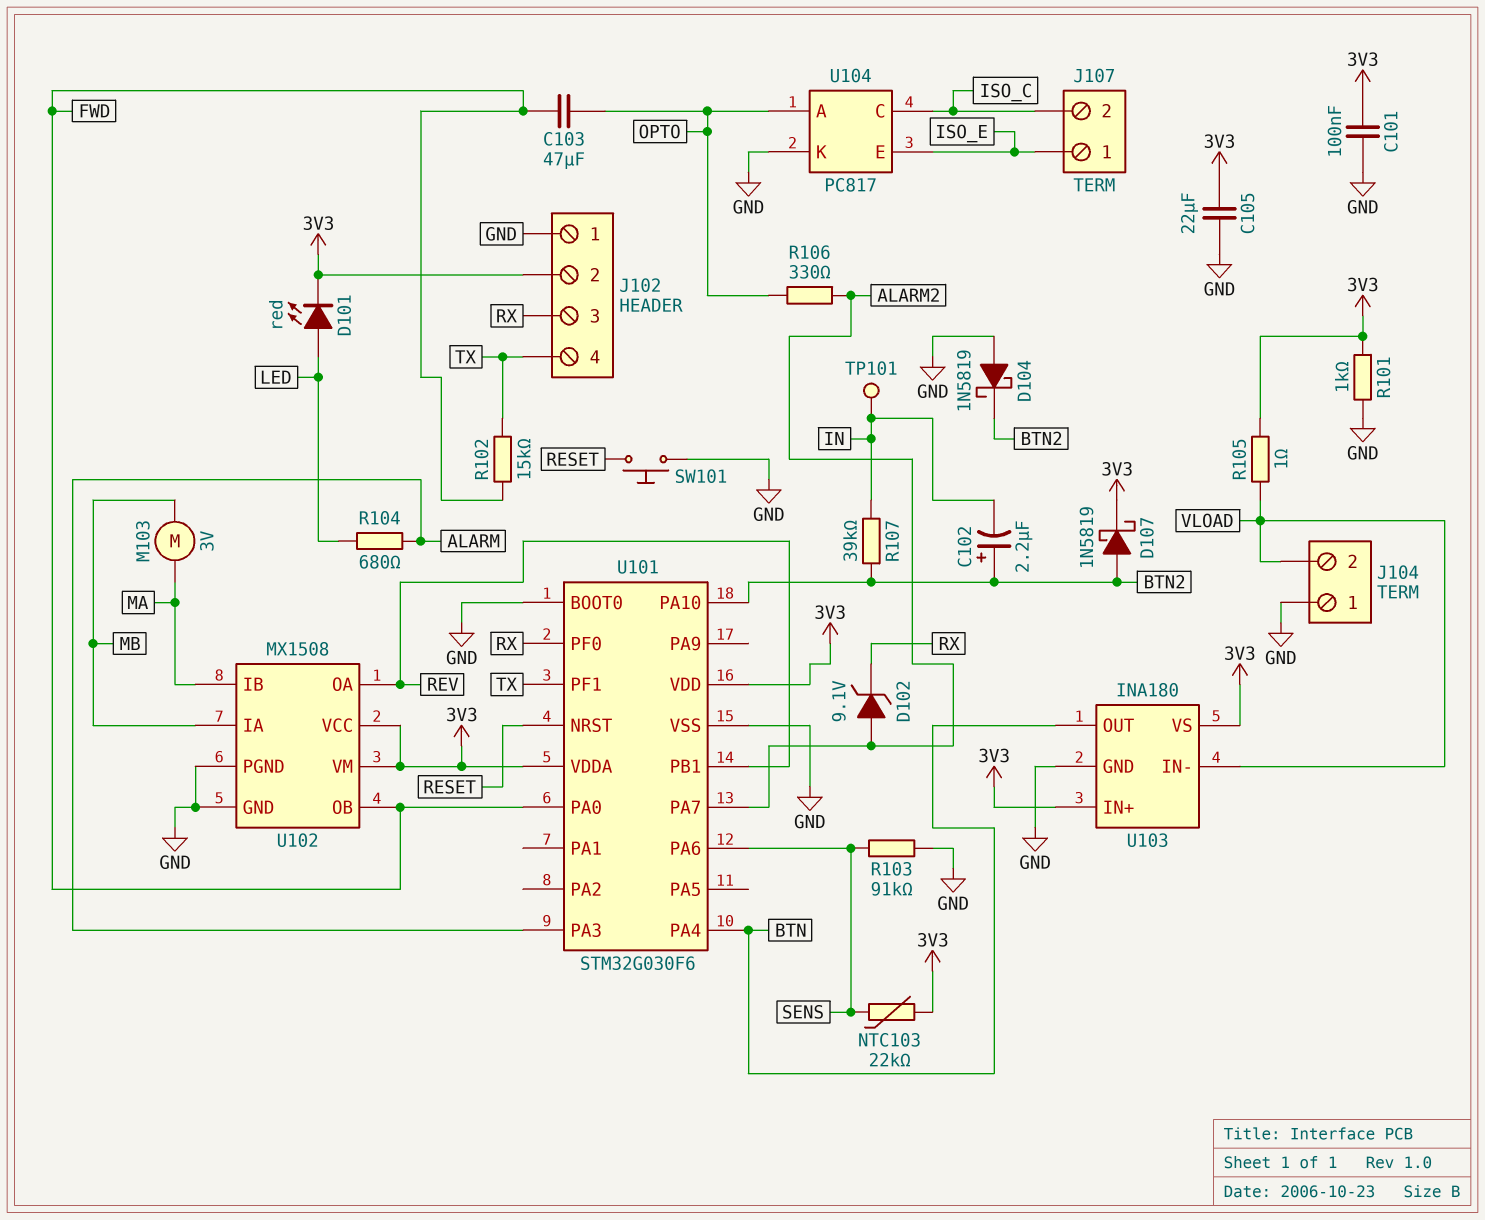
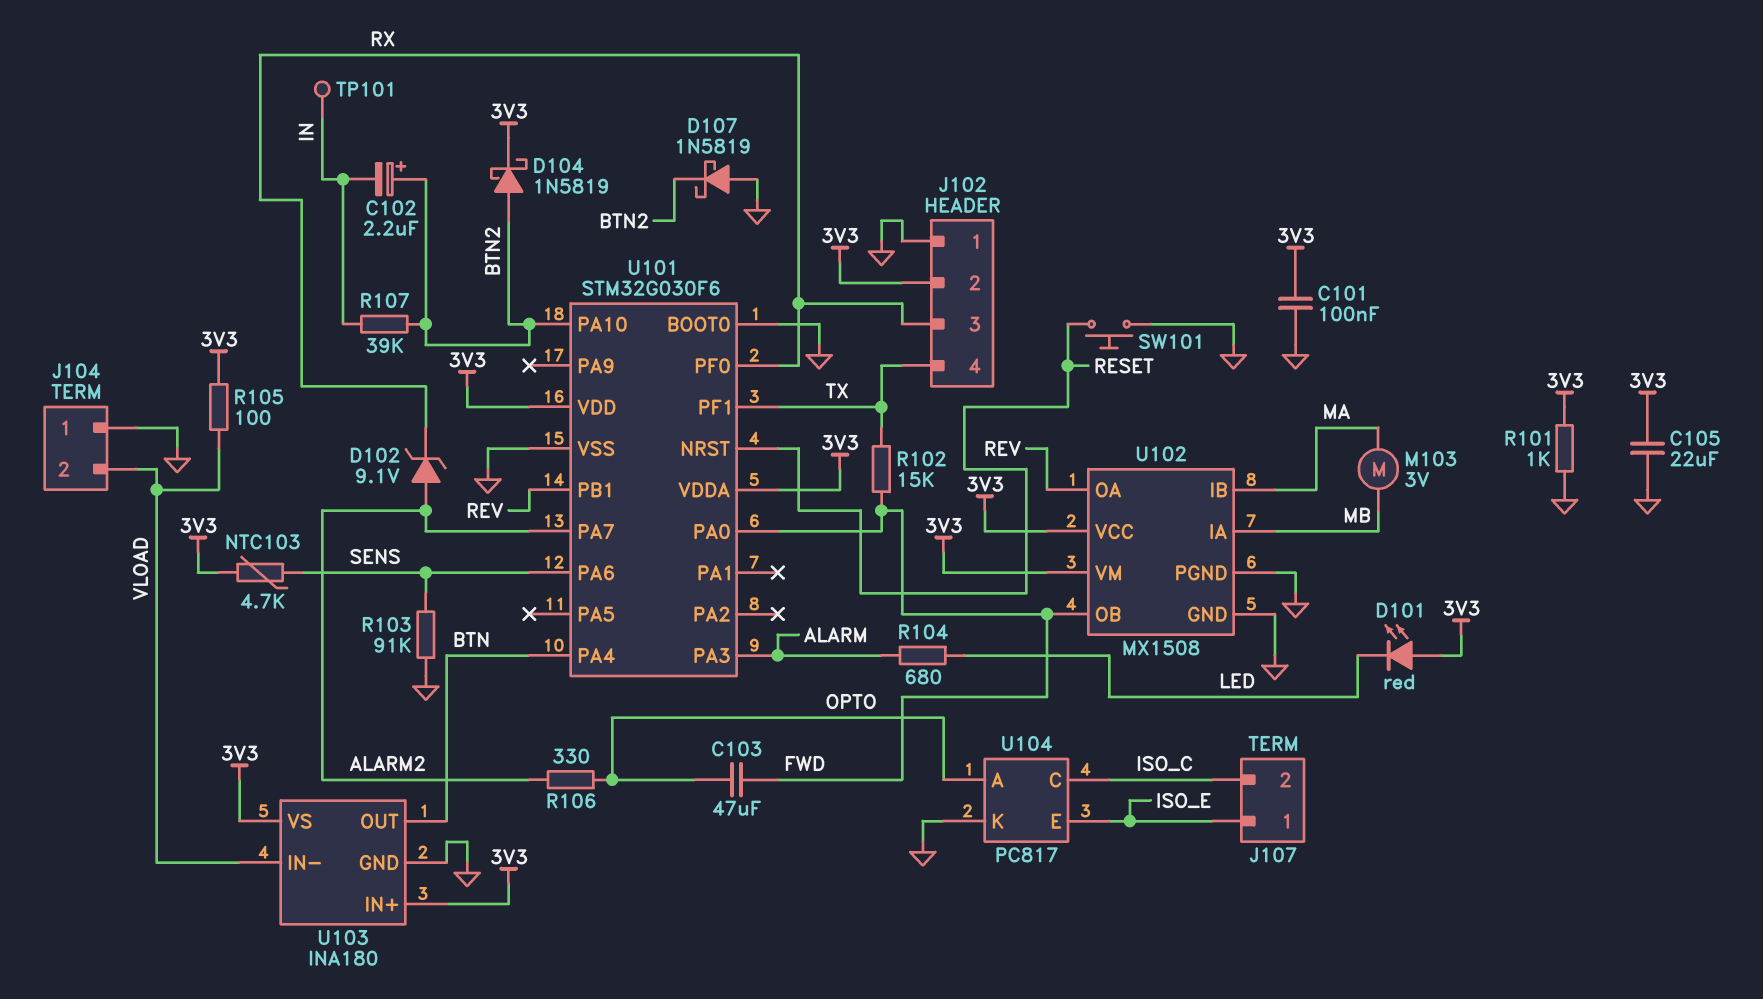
D101: LED red (A LED, K 3V3) -> LED red (A 3V3, K LED)
D104: schottky 1N5819 (A GND, K BTN2) -> schottky 1N5819 (A BTN2, K 3V3)
D107: schottky 1N5819 (A BTN2, K 3V3) -> schottky 1N5819 (A GND, K BTN2)
NTC103: 22k (3V3, SENS) -> 4.7k (3V3, SENS)
R105: 1 (3V3, VLOAD) -> 100 (3V3, VLOAD)

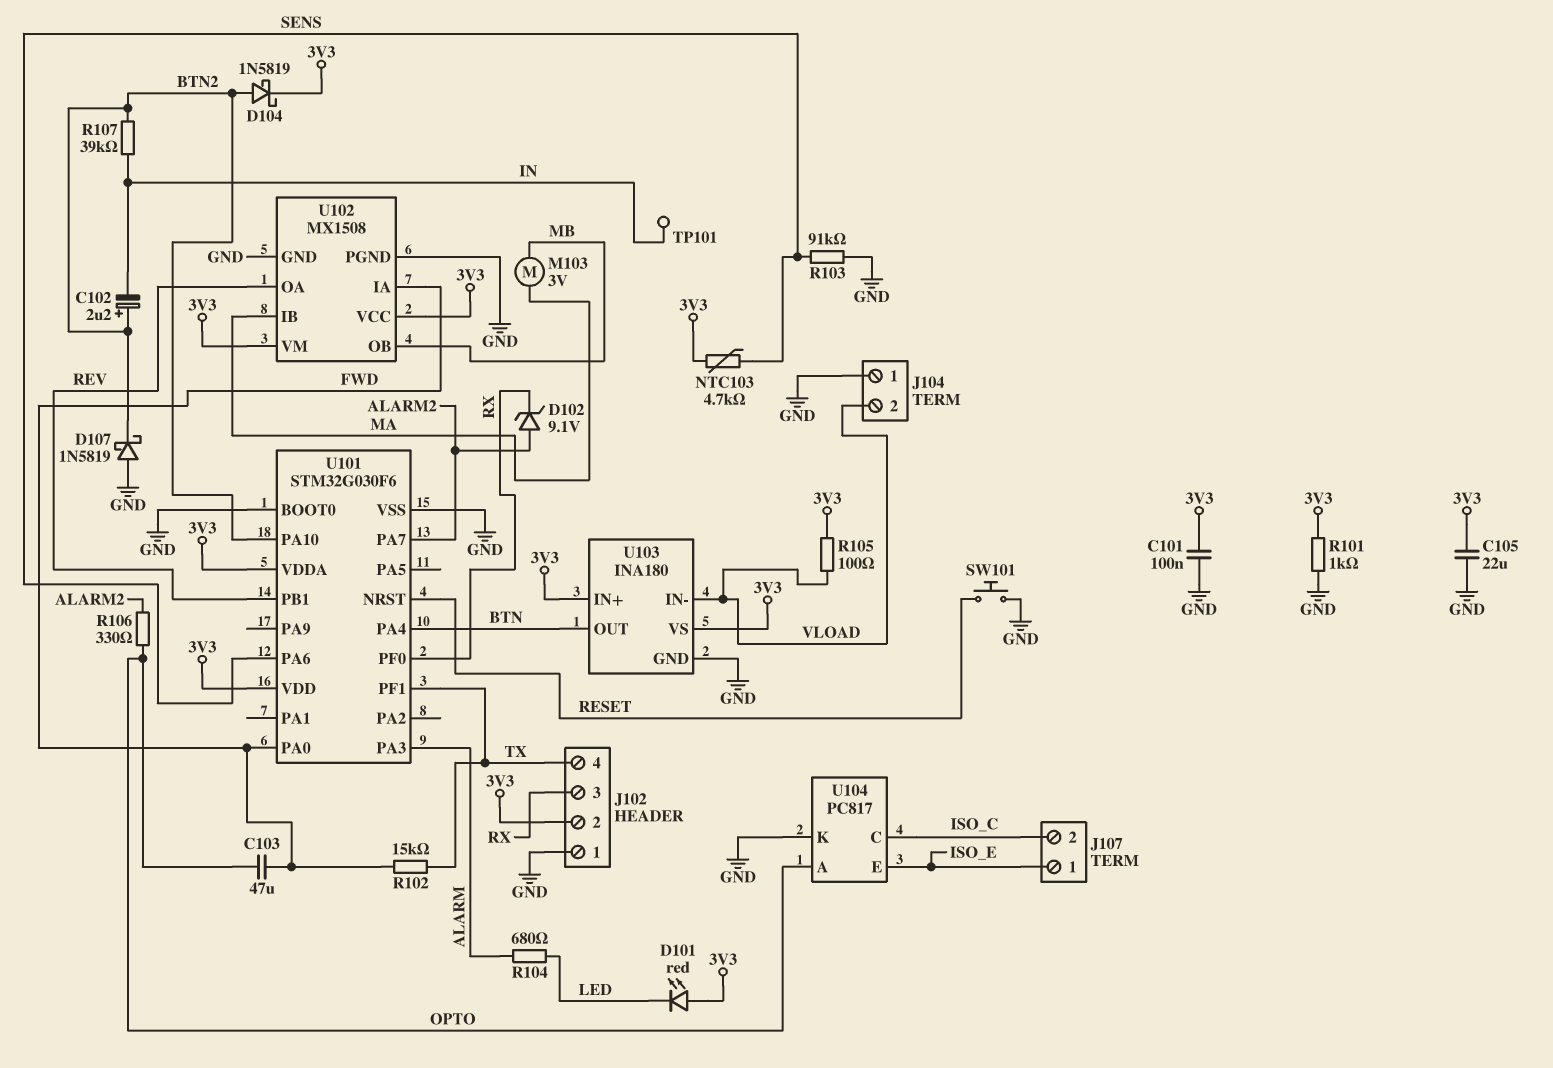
U102 pin IA: MB -> FWD
U102 pin OB: FWD -> MB

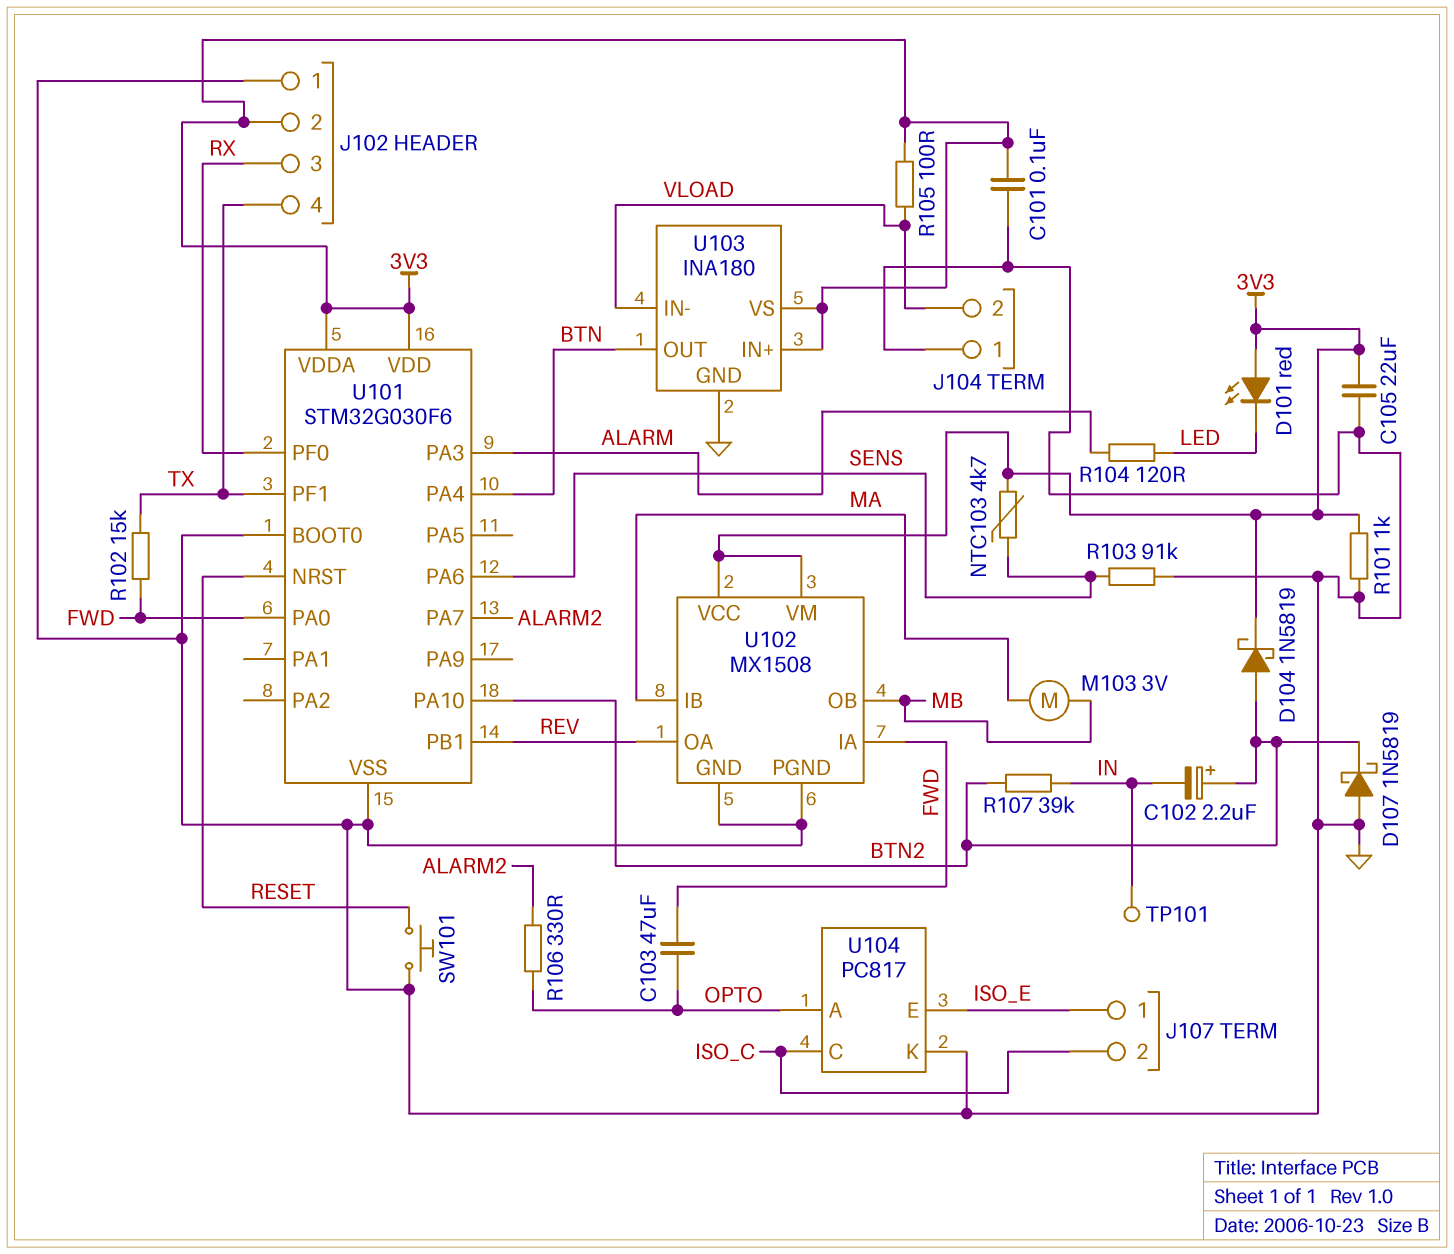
D102: zener 9.1V (A ALARM2, K RX) -> none
R104: 680 (ALARM, LED) -> 120 (ALARM, LED)

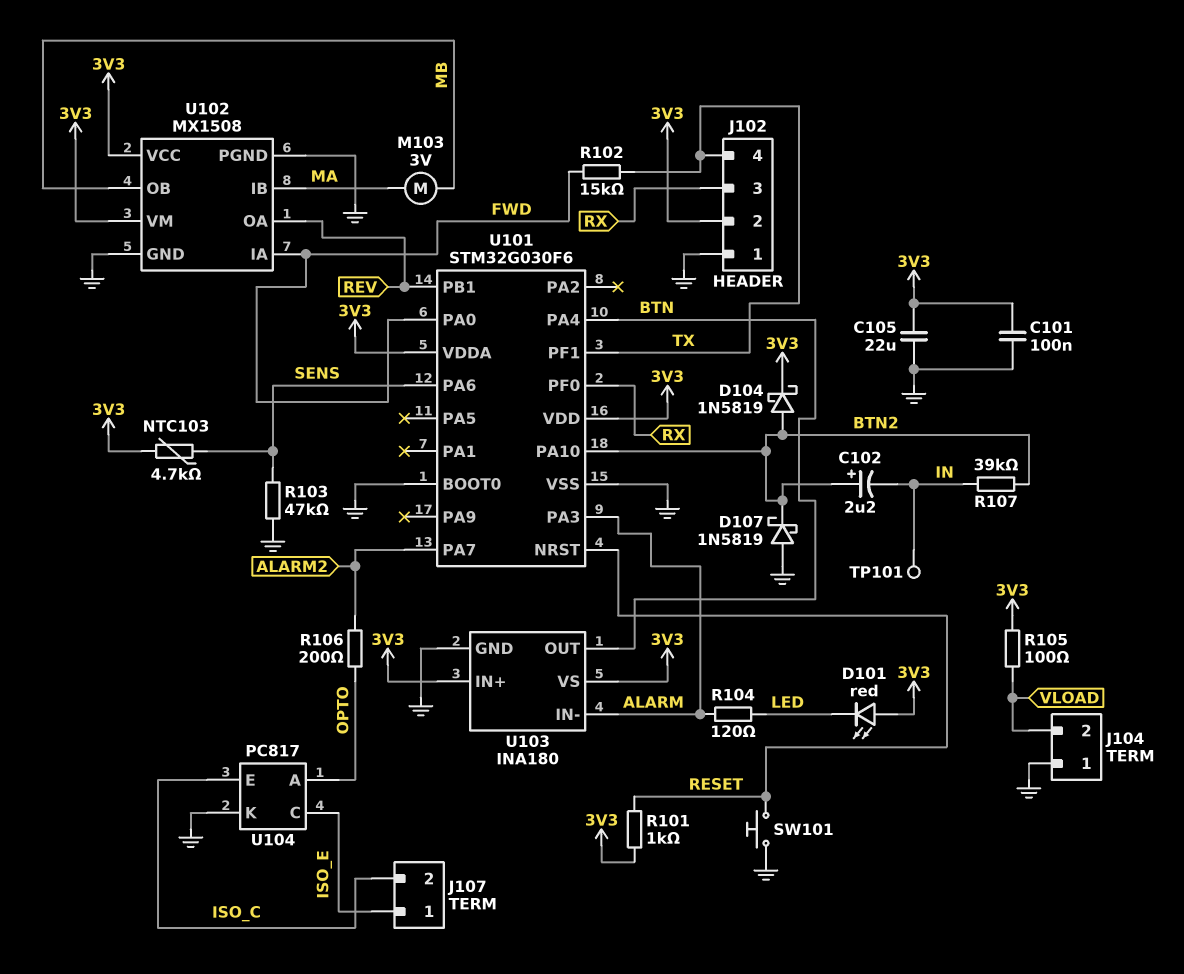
C103: 47uF (FWD, OPTO) -> none
R101: 1k (3V3, GND) -> 1k (3V3, RESET)
R103: 91k (GND, SENS) -> 47k (GND, SENS)
R106: 330 (ALARM2, OPTO) -> 200 (ALARM2, OPTO)
U103 pin IN-: VLOAD -> ALARM
U104 pin C: ISO_C -> ISO_E
U104 pin E: ISO_E -> ISO_C

